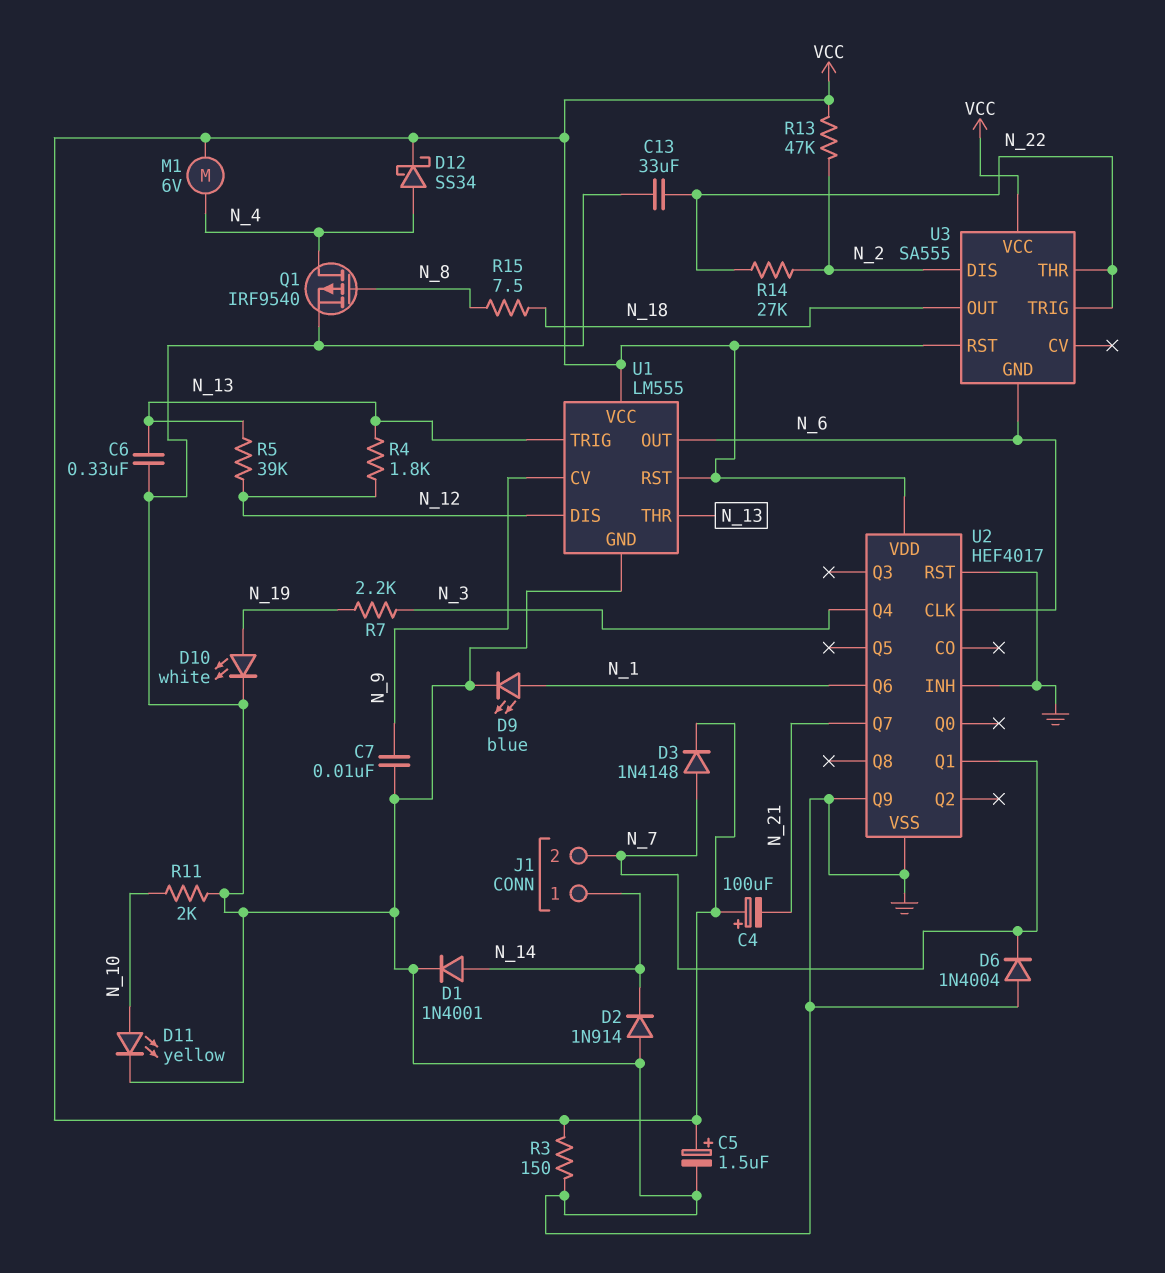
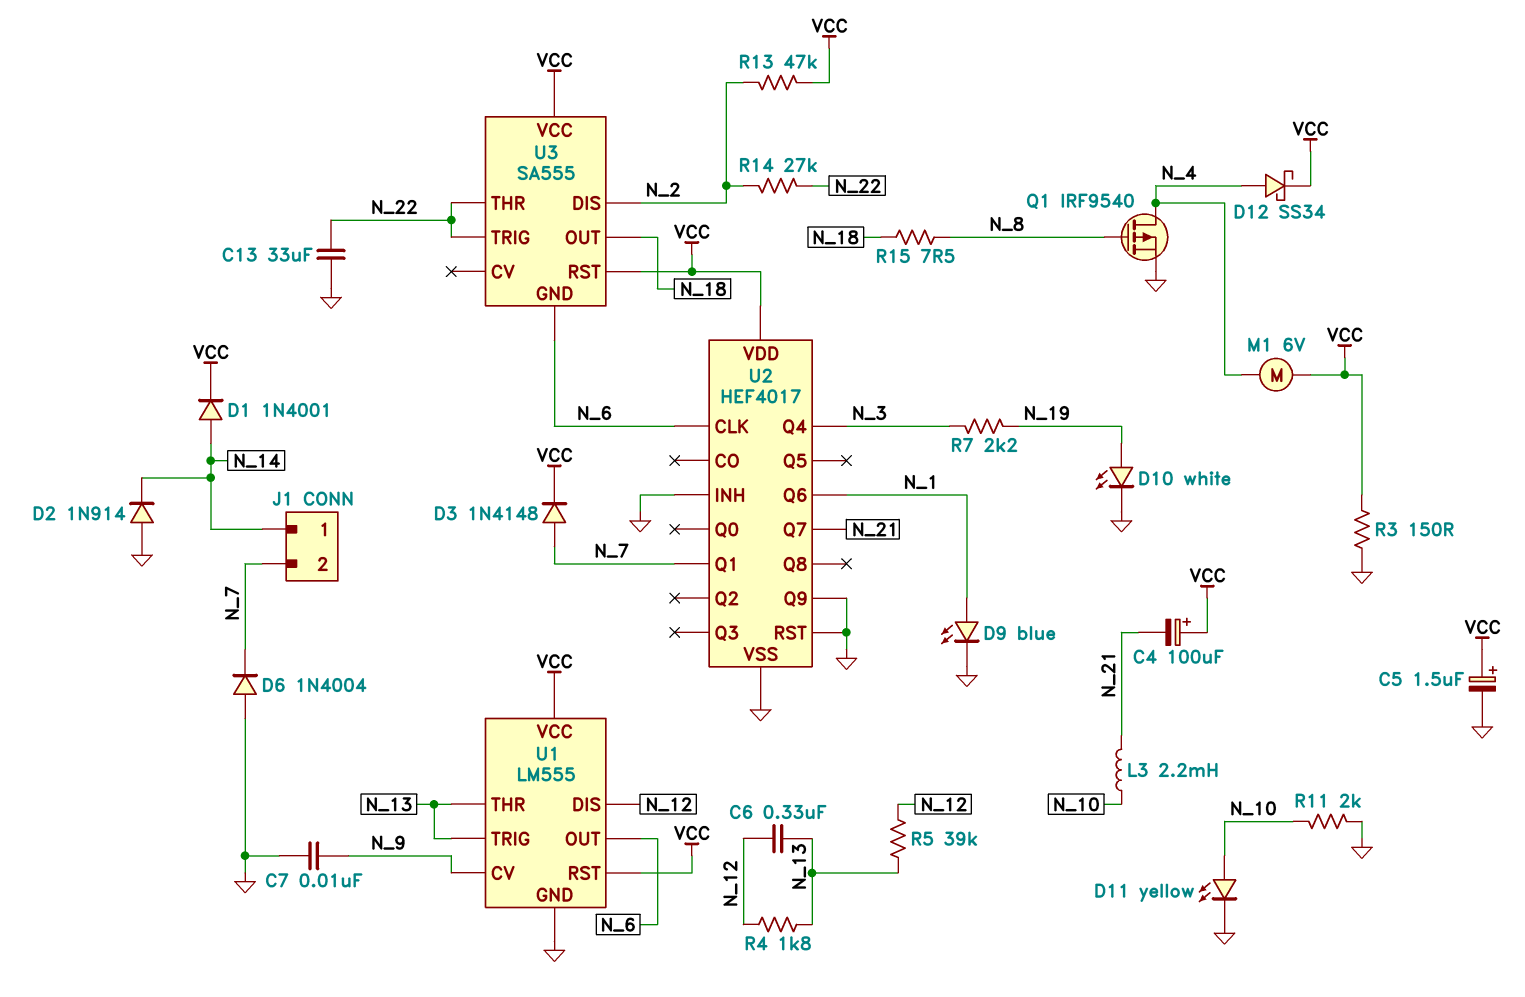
C6: 330nF (GND, N_13) -> 330nF (N_12, N_13)
D1: diode 1N4001 (A N_14, K GND) -> diode 1N4001 (A N_14, K VCC)
L3: none -> 2.2mH (N_10, N_21)

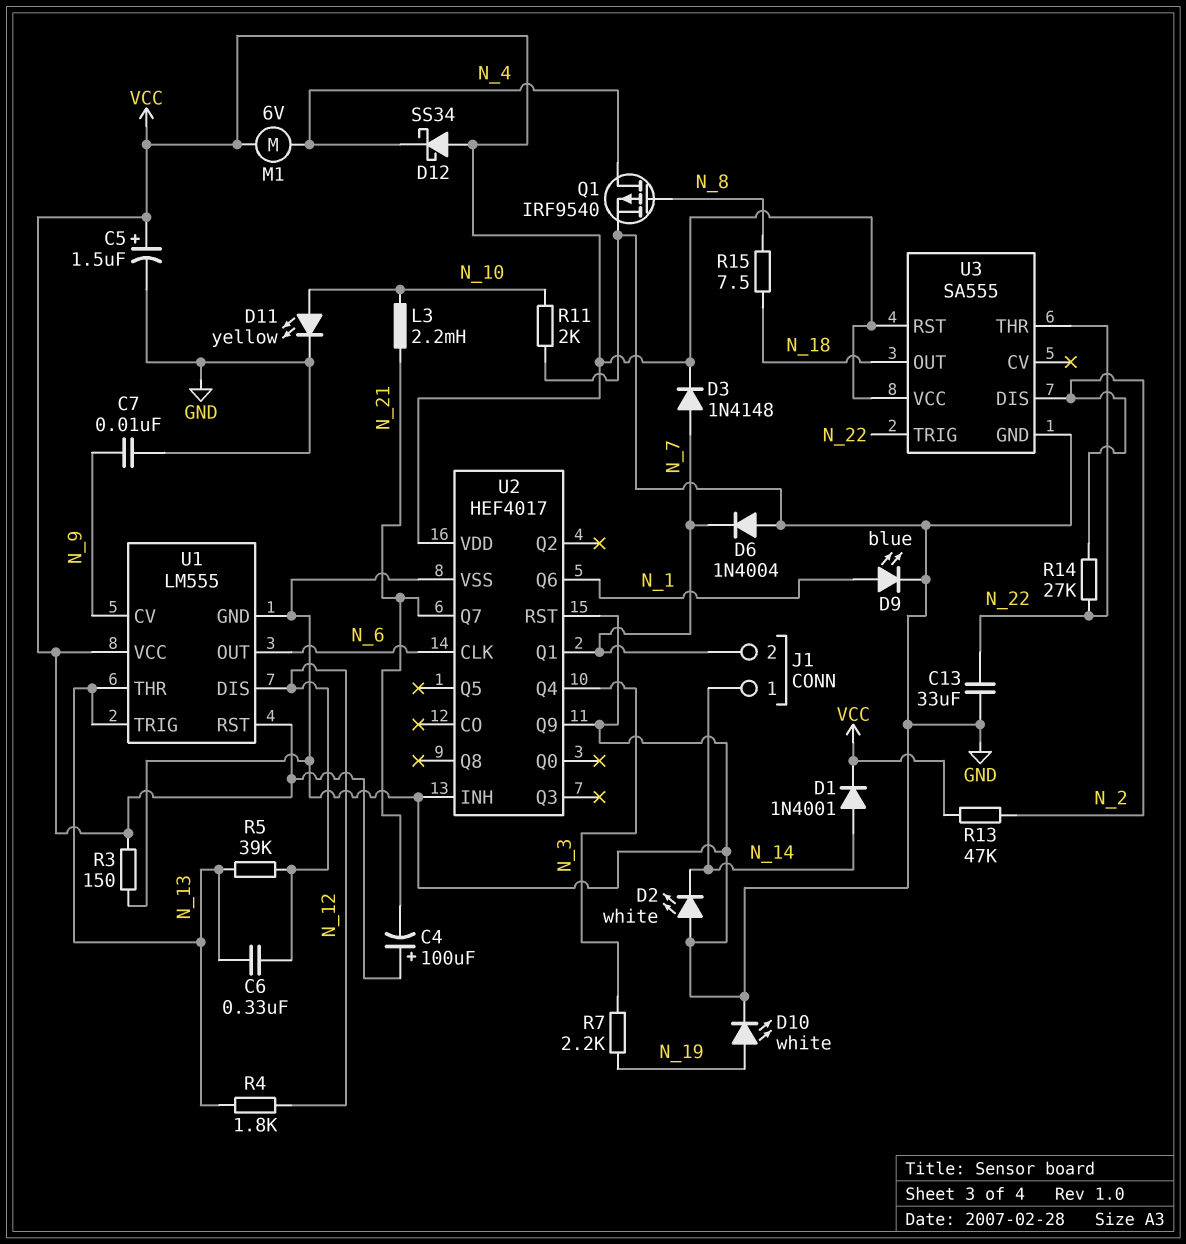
D2: diode 1N914 (A GND, K N_14) -> LED white (A GND, K N_14)
D12: schottky SS34 (A N_4, K VCC) -> schottky SS34 (A VCC, K N_4)
U3 pin GND: N_6 -> GND

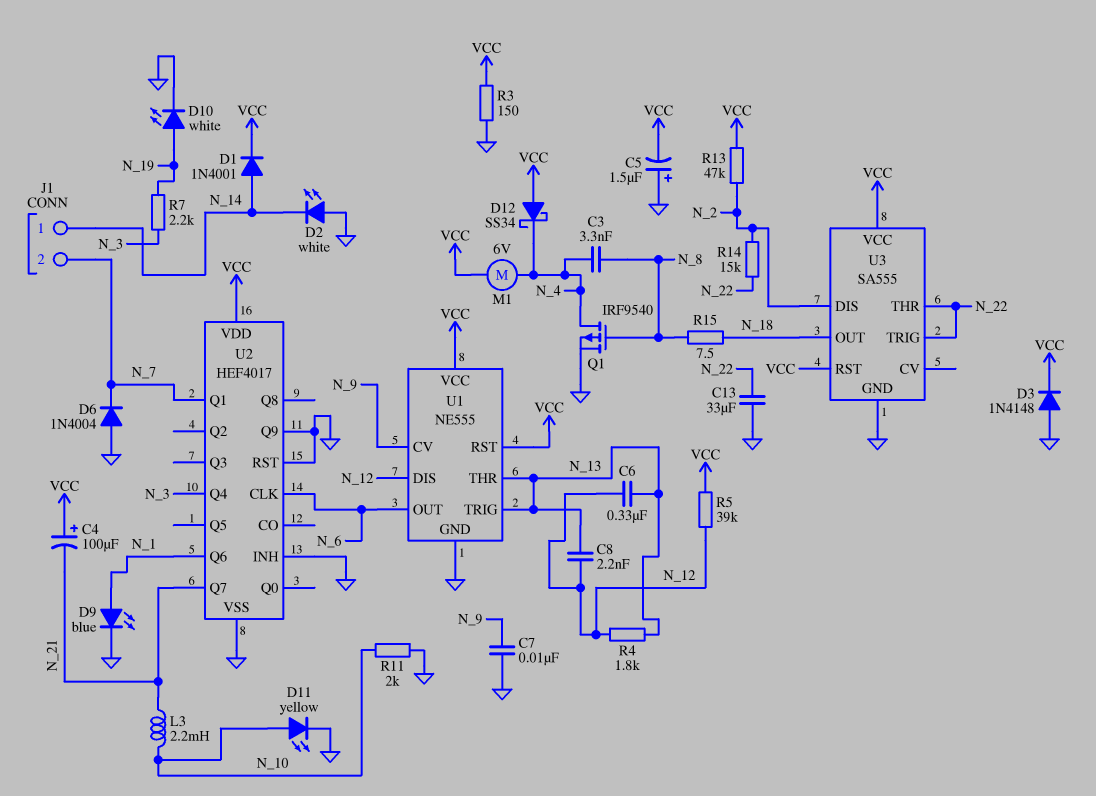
C3: none -> 3.3nF (N_4, N_8)
C5: 1.5uF (plus VCC, minus GND) -> 1.5uF (plus GND, minus VCC)
C8: none -> 2.2nF (N_12, N_13)
D3: diode 1N4148 (A N_7, K VCC) -> diode 1N4148 (A GND, K VCC)
R5: 39k (N_12, N_13) -> 39k (N_12, VCC)
R14: 27k (N_2, N_22) -> 15k (N_2, N_22)
U1: LM555 -> NE555

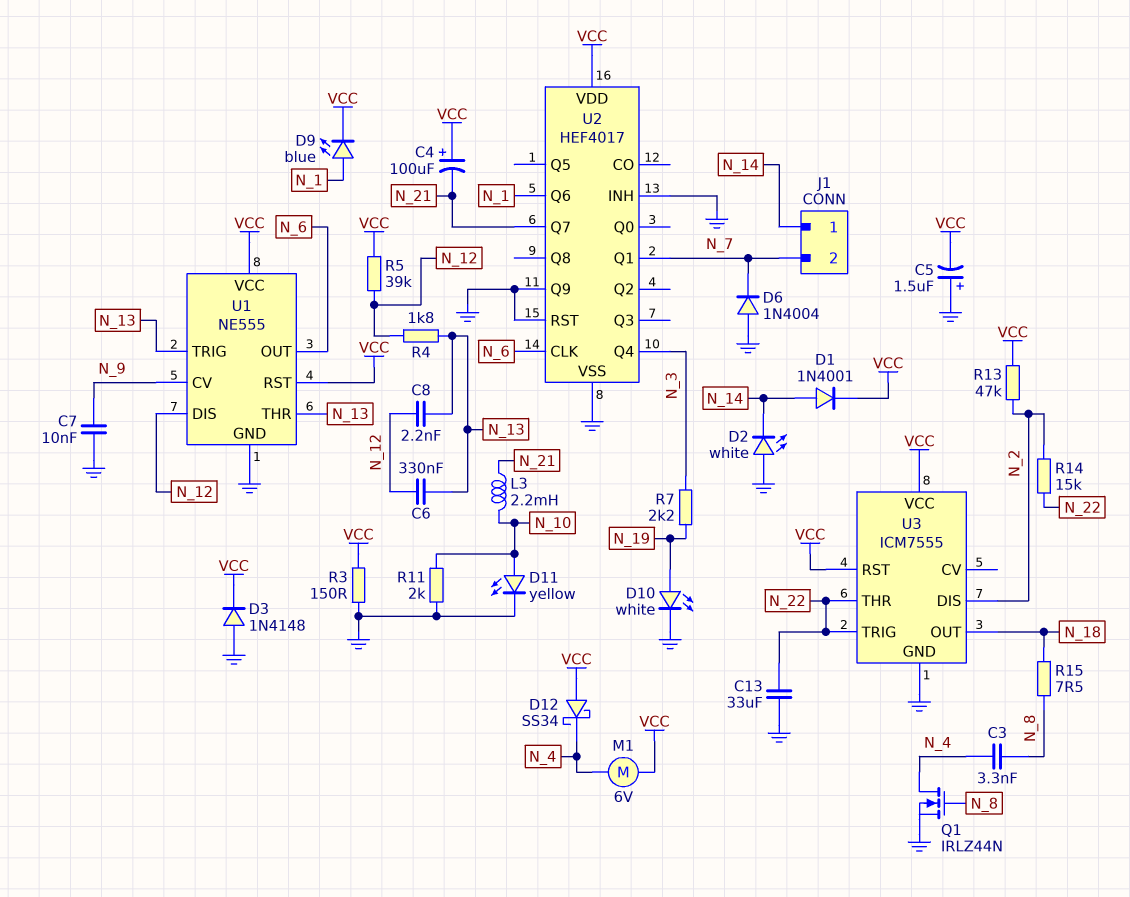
D9: LED blue (A N_1, K GND) -> LED blue (A N_1, K VCC)
Q1: PMOS IRF9540 (G N_8, D N_4, S GND) -> NMOS IRLZ44N (G N_8, D N_4, S GND)
U3: SA555 -> ICM7555

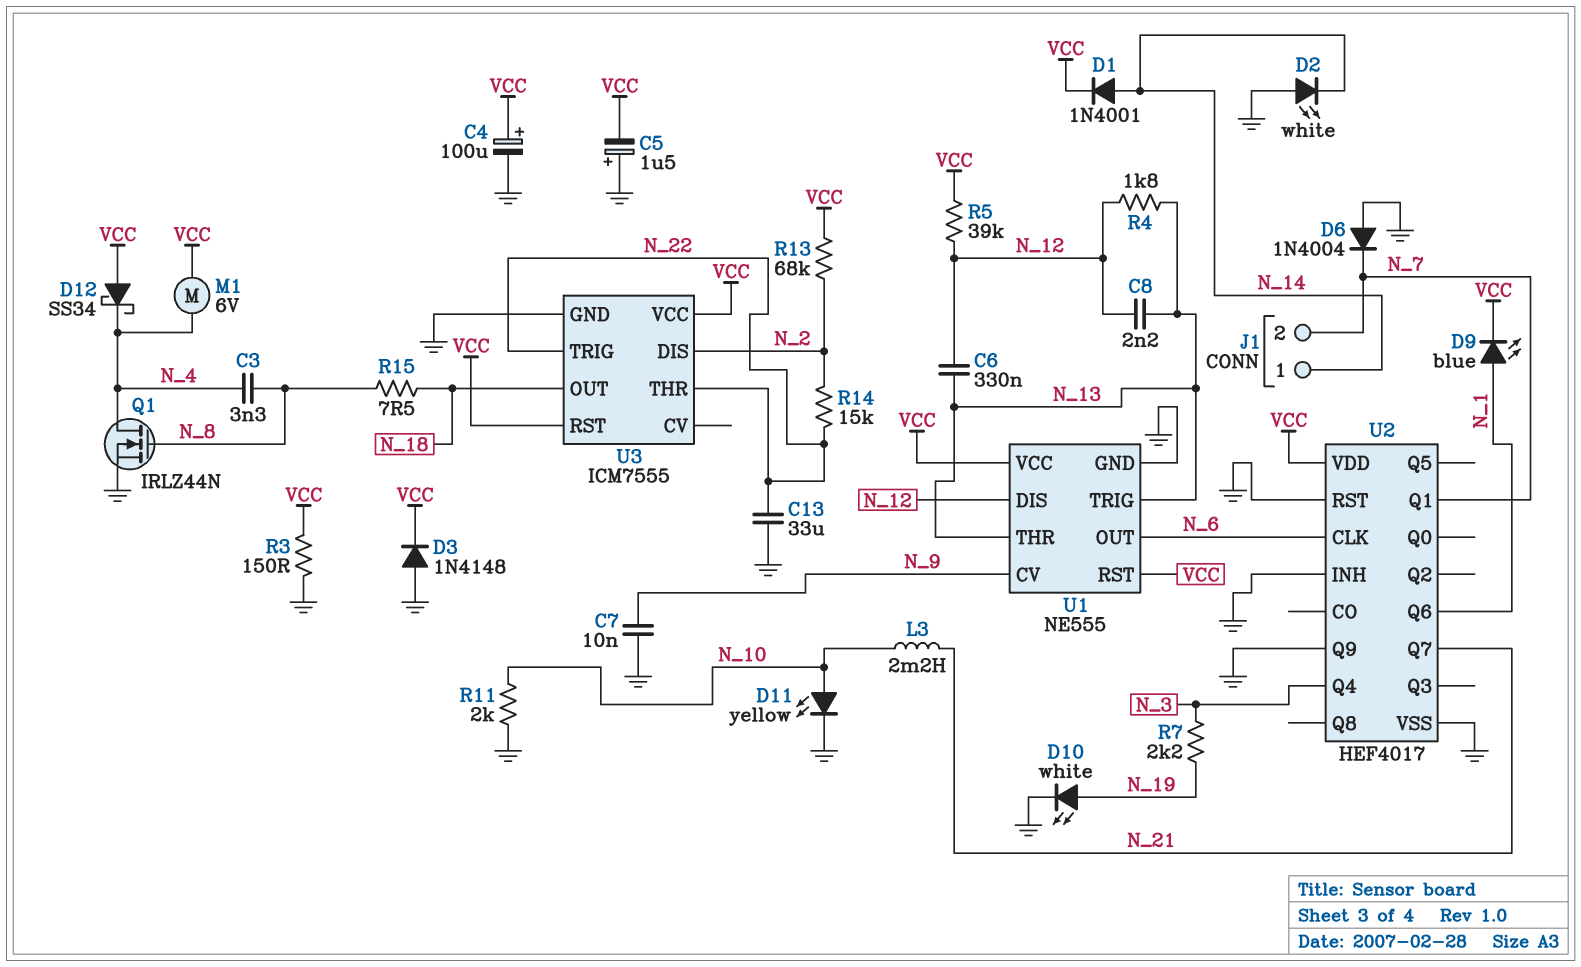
C4: 100uF (plus VCC, minus N_21) -> 100uF (plus VCC, minus GND)
R13: 47k (N_2, VCC) -> 68k (N_2, VCC)

